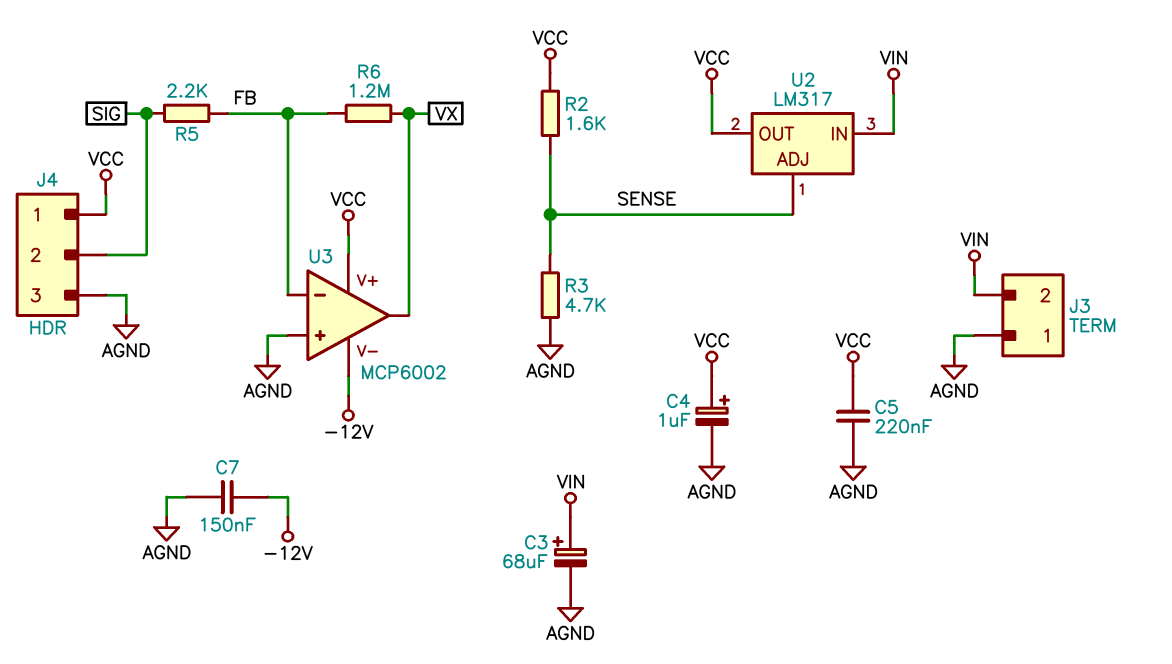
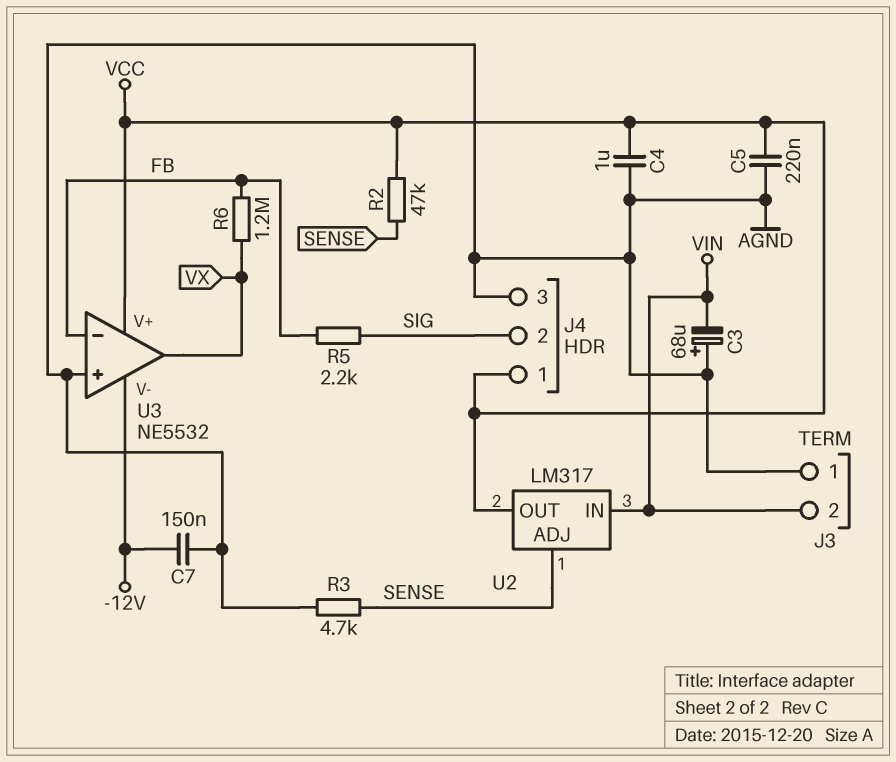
C3: 68uF (plus VIN, minus AGND) -> 68uF (plus AGND, minus VIN)
C4: 1uF (plus VCC, minus AGND) -> 1uF (AGND, VCC)
R2: 1.6k (SENSE, VCC) -> 47k (SENSE, VCC)
U3: MCP6002 -> NE5532

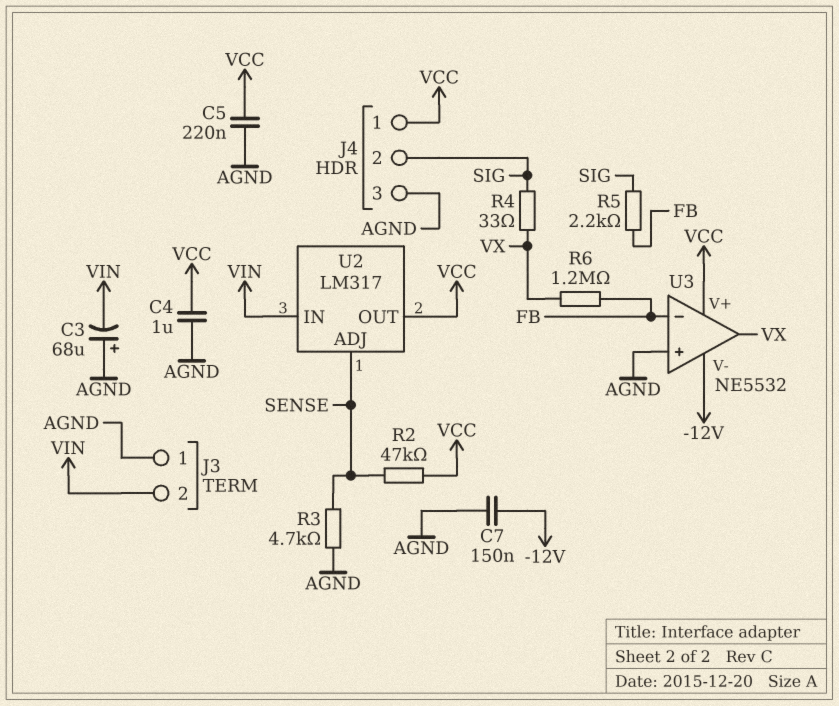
R4: none -> 33 (SIG, VX)

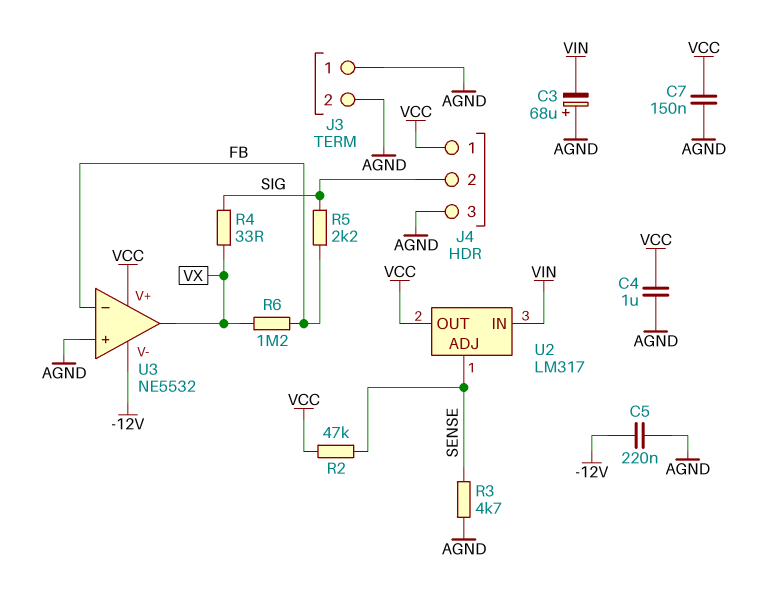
C5: 220nF (AGND, VCC) -> 220nF (-12V, AGND)
C7: 150nF (-12V, AGND) -> 150nF (AGND, VCC)
J3 pin 2: VIN -> AGND

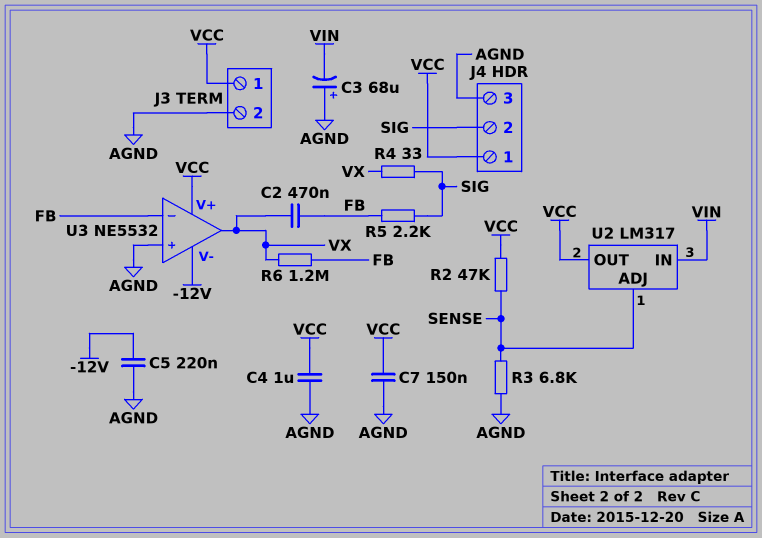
C2: none -> 470nF (FB, VX)
J3 pin 1: AGND -> VCC
R3: 4.7k (AGND, SENSE) -> 6.8k (AGND, SENSE)

